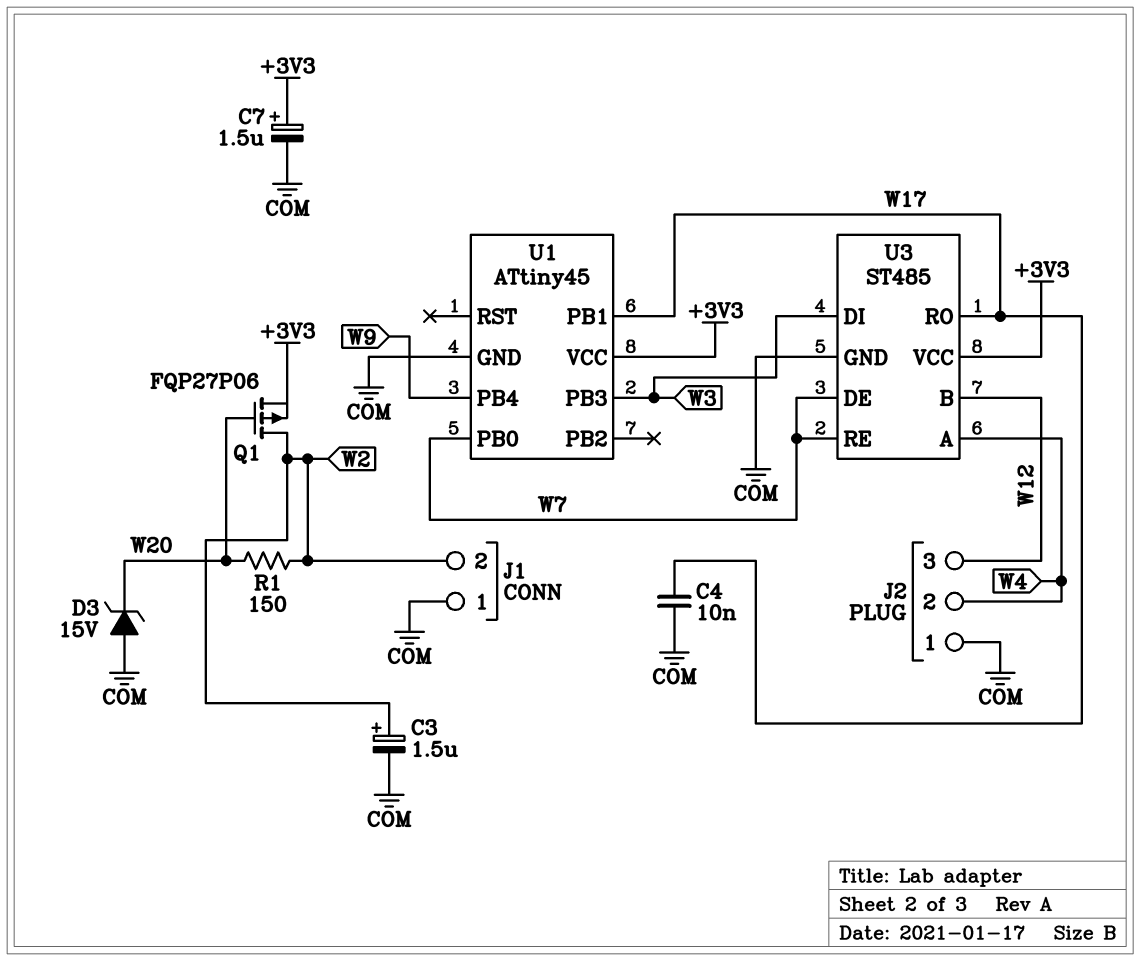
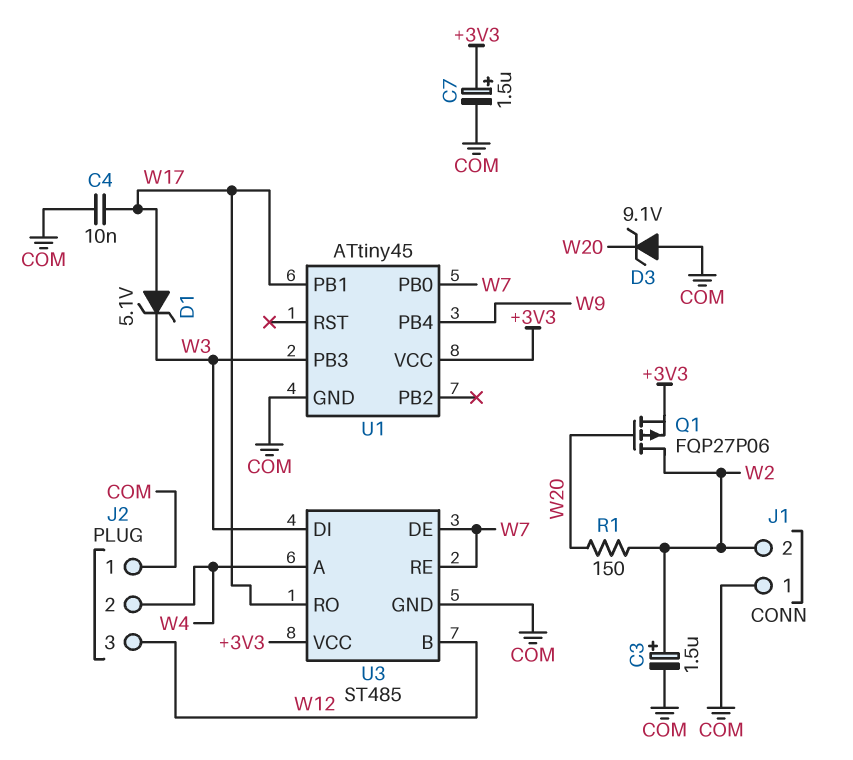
D1: none -> zener 5.1V (A W17, K W3)
D3: zener 15V (A COM, K W20) -> zener 9.1V (A COM, K W20)

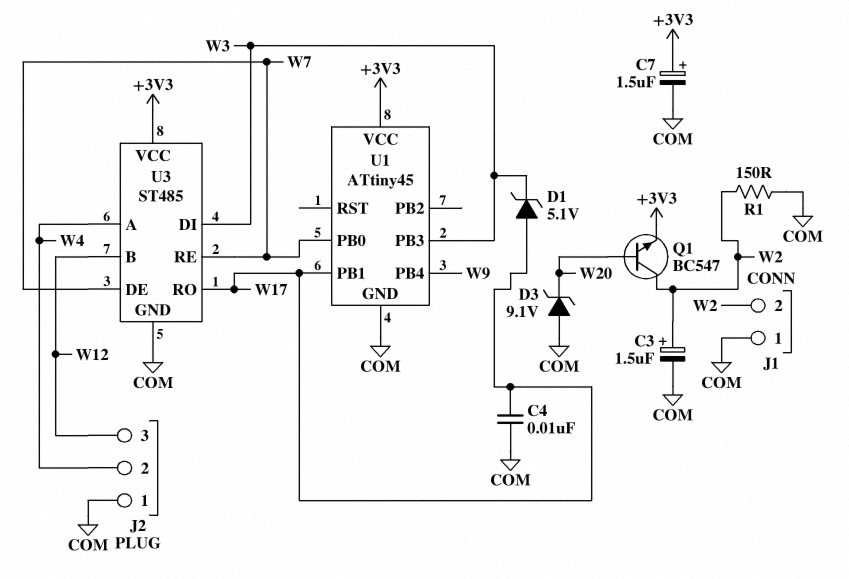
Q1: PMOS FQP27P06 (G W20, D W2, S +3V3) -> NPN BC547 (B W20, C W2, E +3V3)
R1: 150 (W2, W20) -> 150 (COM, W2)

